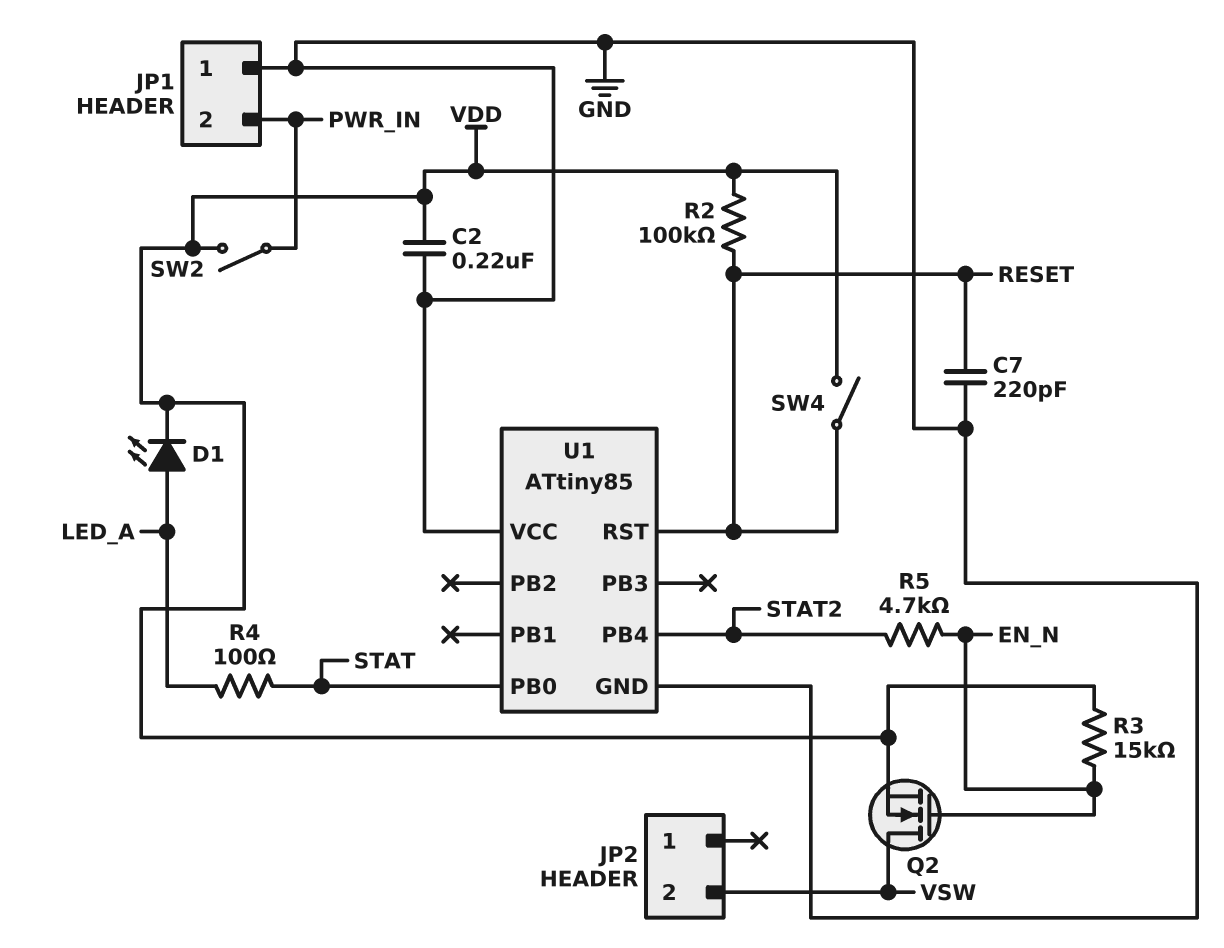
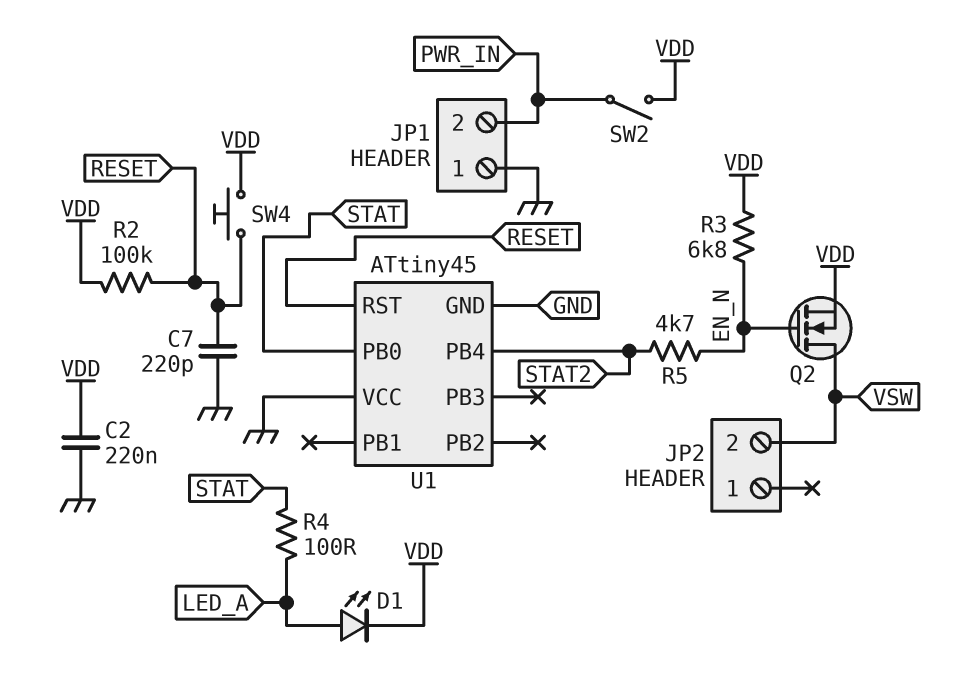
R3: 15k (EN_N, VDD) -> 6.8k (EN_N, VDD)
SW4: switch (RESET, VDD) -> button (RESET, VDD)
U1: ATtiny85 -> ATtiny45

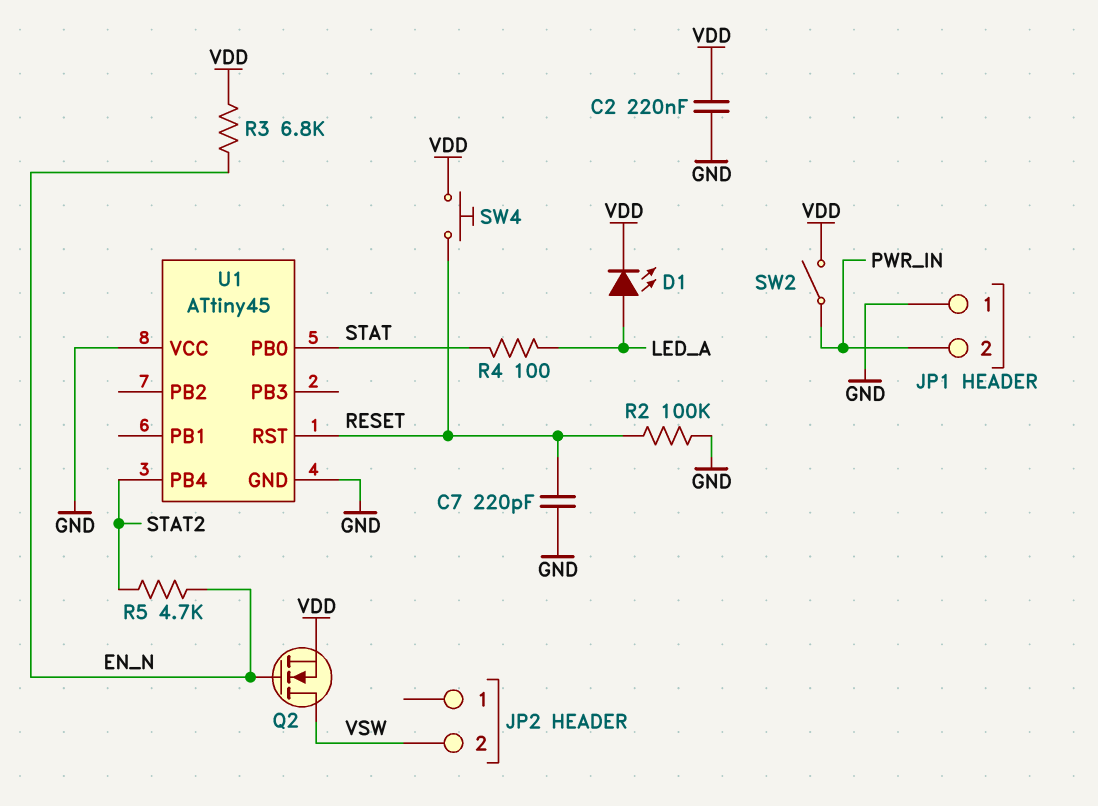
R2: 100k (RESET, VDD) -> 100k (GND, RESET)

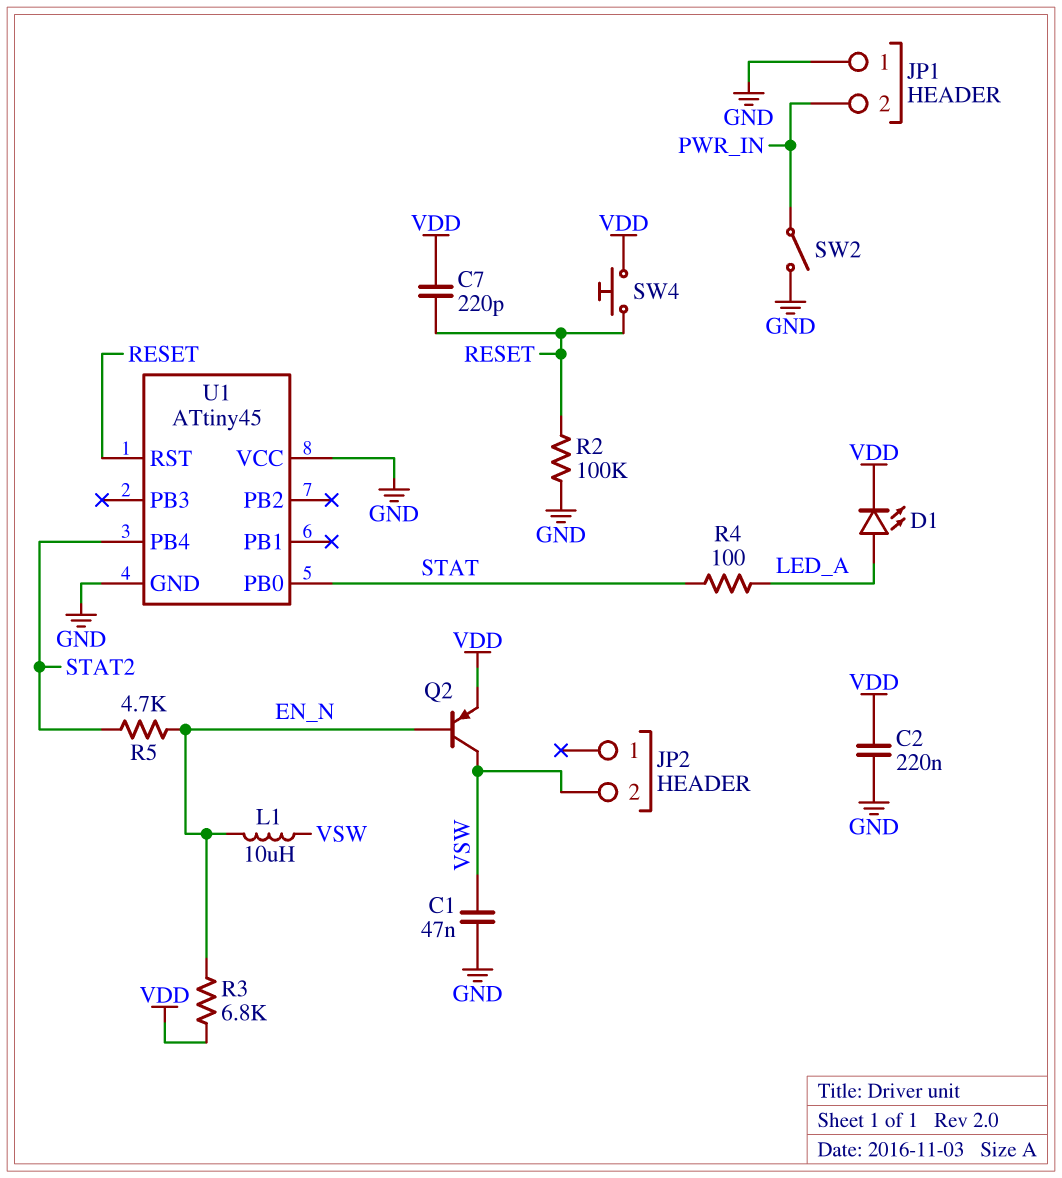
C1: none -> 47nF (GND, VSW)
C7: 220pF (GND, RESET) -> 220pF (RESET, VDD)
L1: none -> 10uH (EN_N, VSW)
Q2: NMOS (G EN_N, D VSW, S VDD) -> PNP (B EN_N, C VSW, E VDD)
SW2: switch (PWR_IN, VDD) -> switch (GND, PWR_IN)

